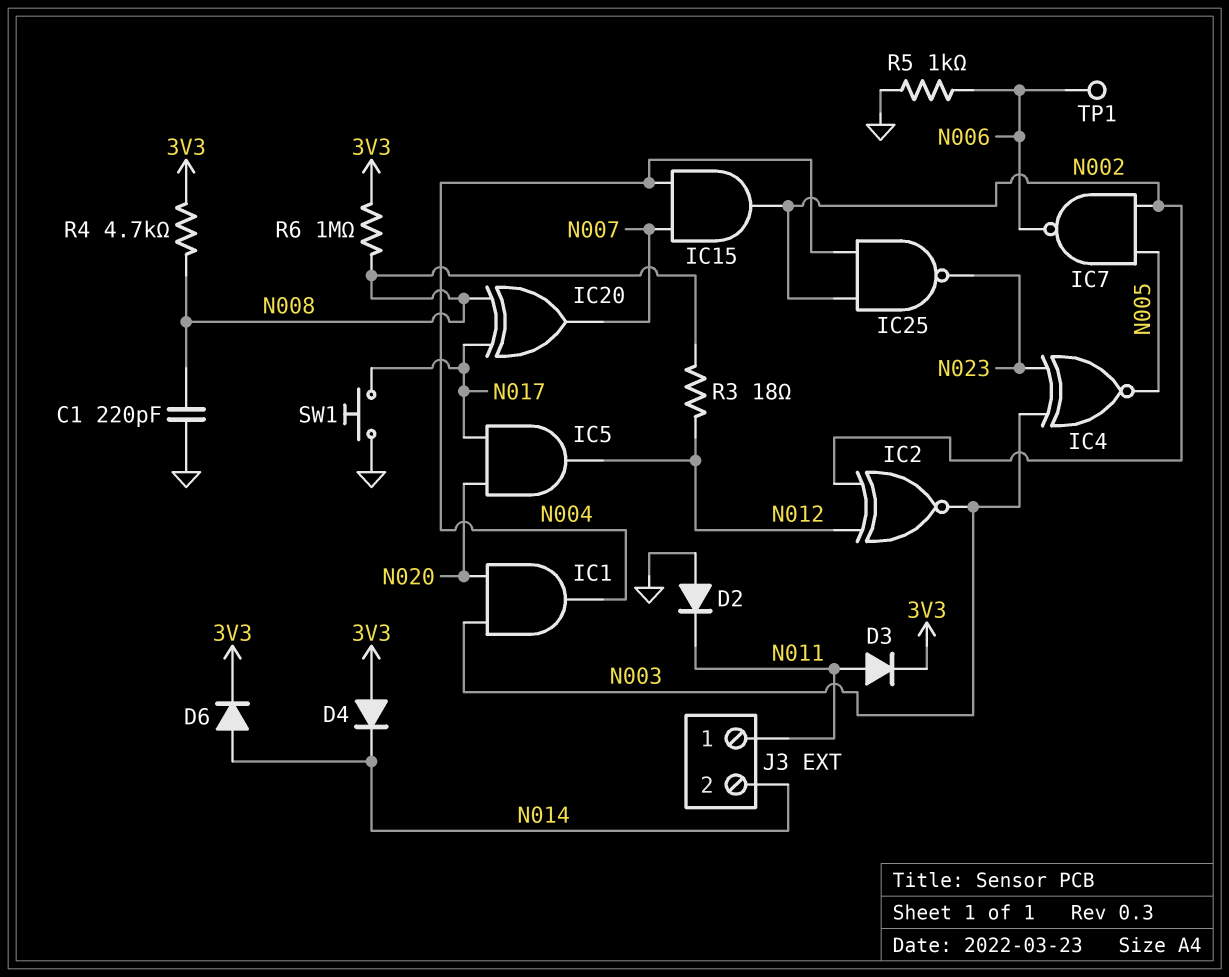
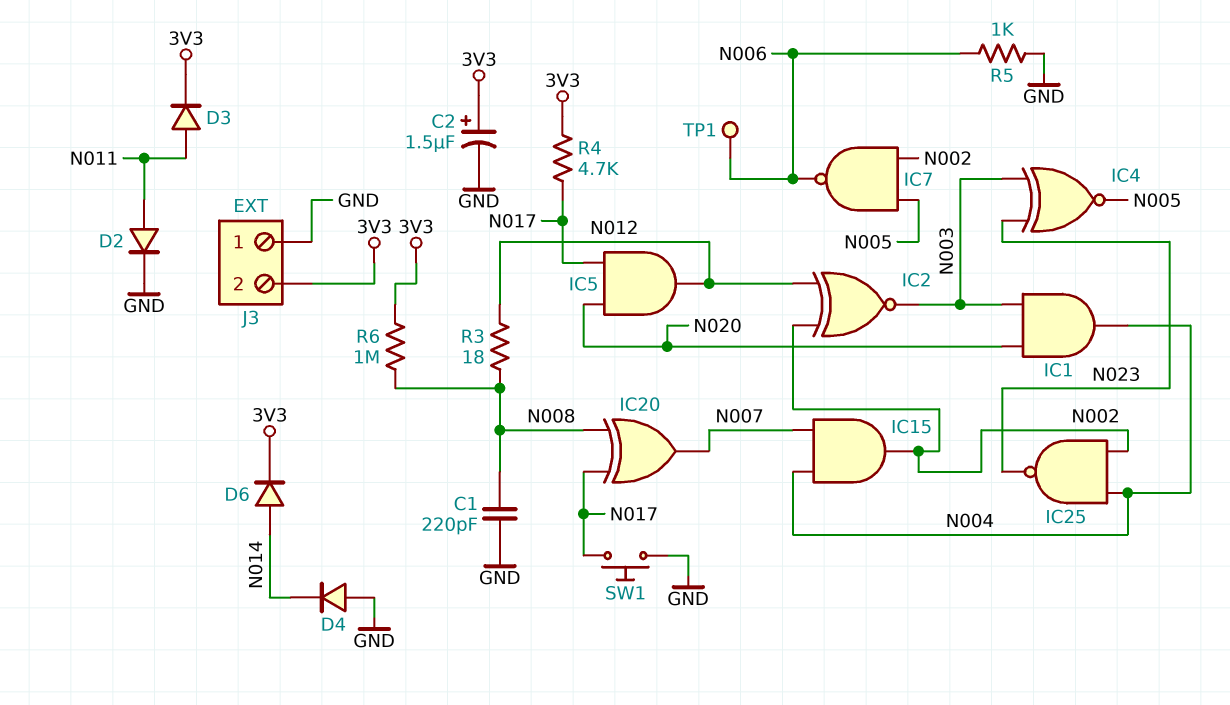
C2: none -> 1.5uF (plus 3V3, minus GND)
D2: diode (A GND, K N011) -> diode (A N011, K GND)
D4: diode (A 3V3, K N014) -> diode (A GND, K N014)
J3 pin 1: N011 -> GND
J3 pin 2: N014 -> 3V3
R4: 4.7k (3V3, N008) -> 4.7k (3V3, N017)

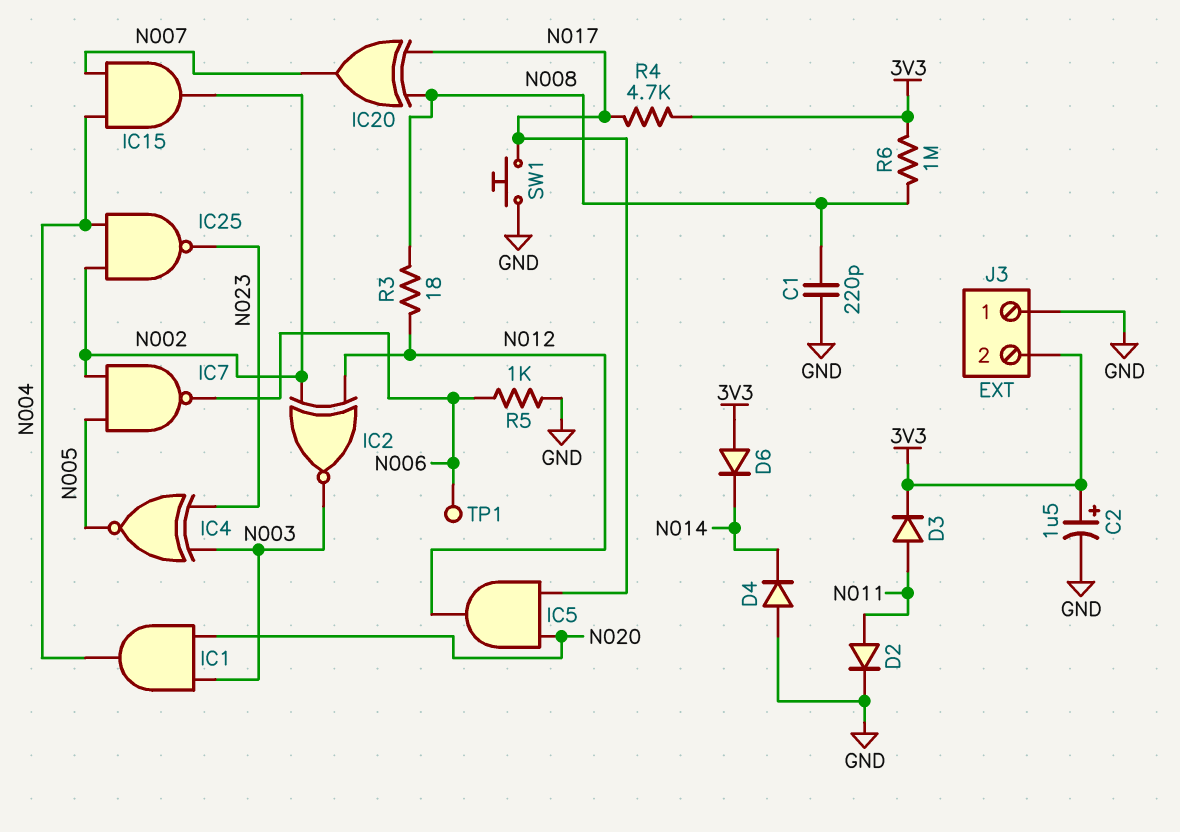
D6: diode (A N014, K 3V3) -> diode (A 3V3, K N014)

